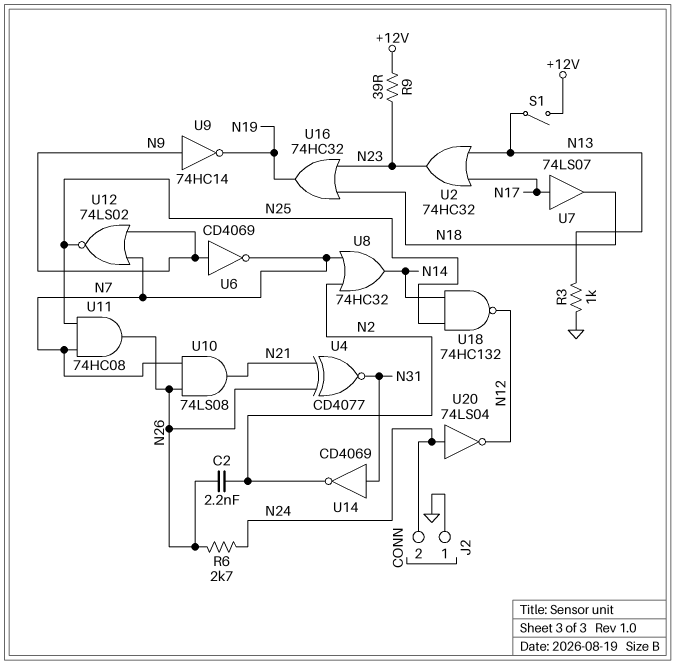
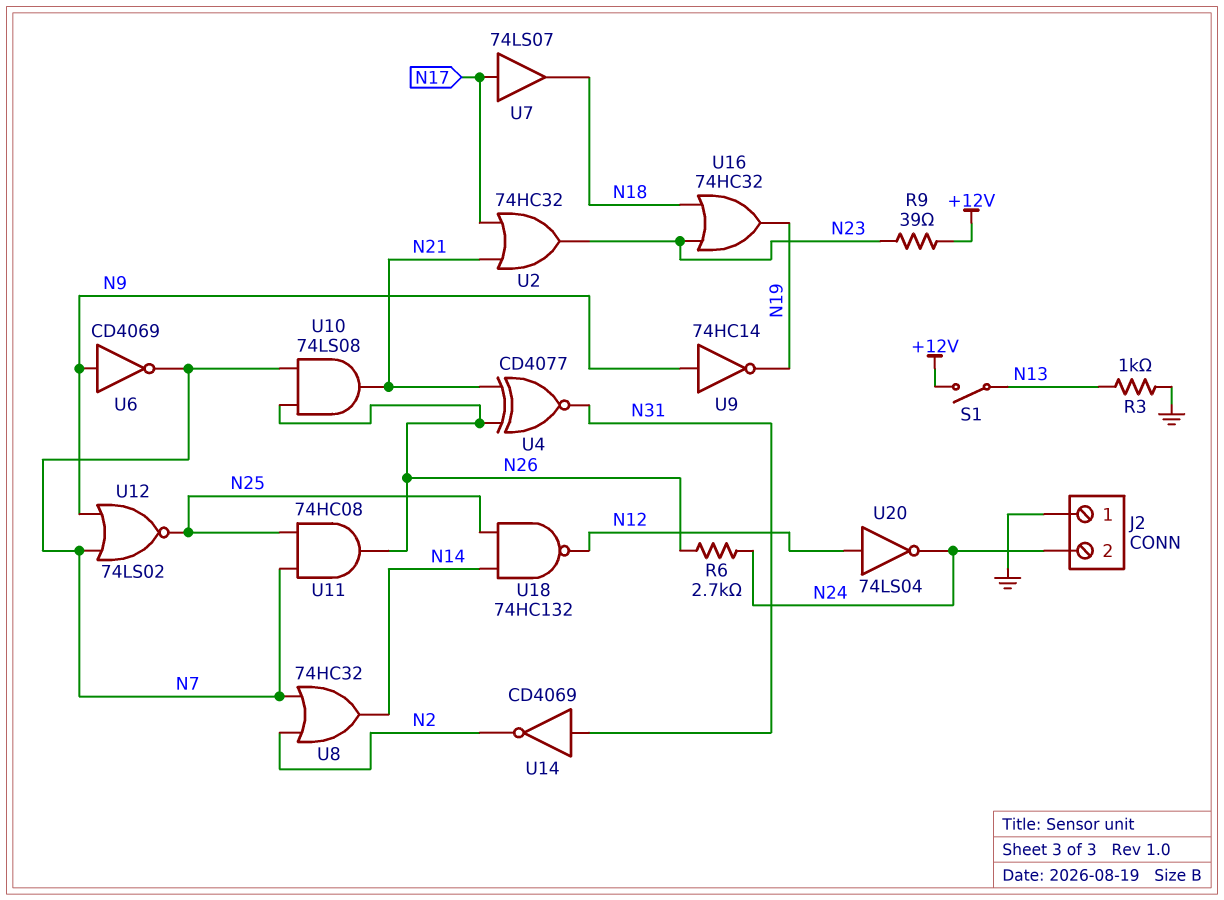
C2: 2.2nF (N2, N26) -> none
U2: OR 74HC32 (in N13, in N17, out N23) -> OR 74HC32 (in N17, in N21, out N23)
U20: NOT 74LS04 (in N24, out N12) -> NOT 74LS04 (in N12, out N24)

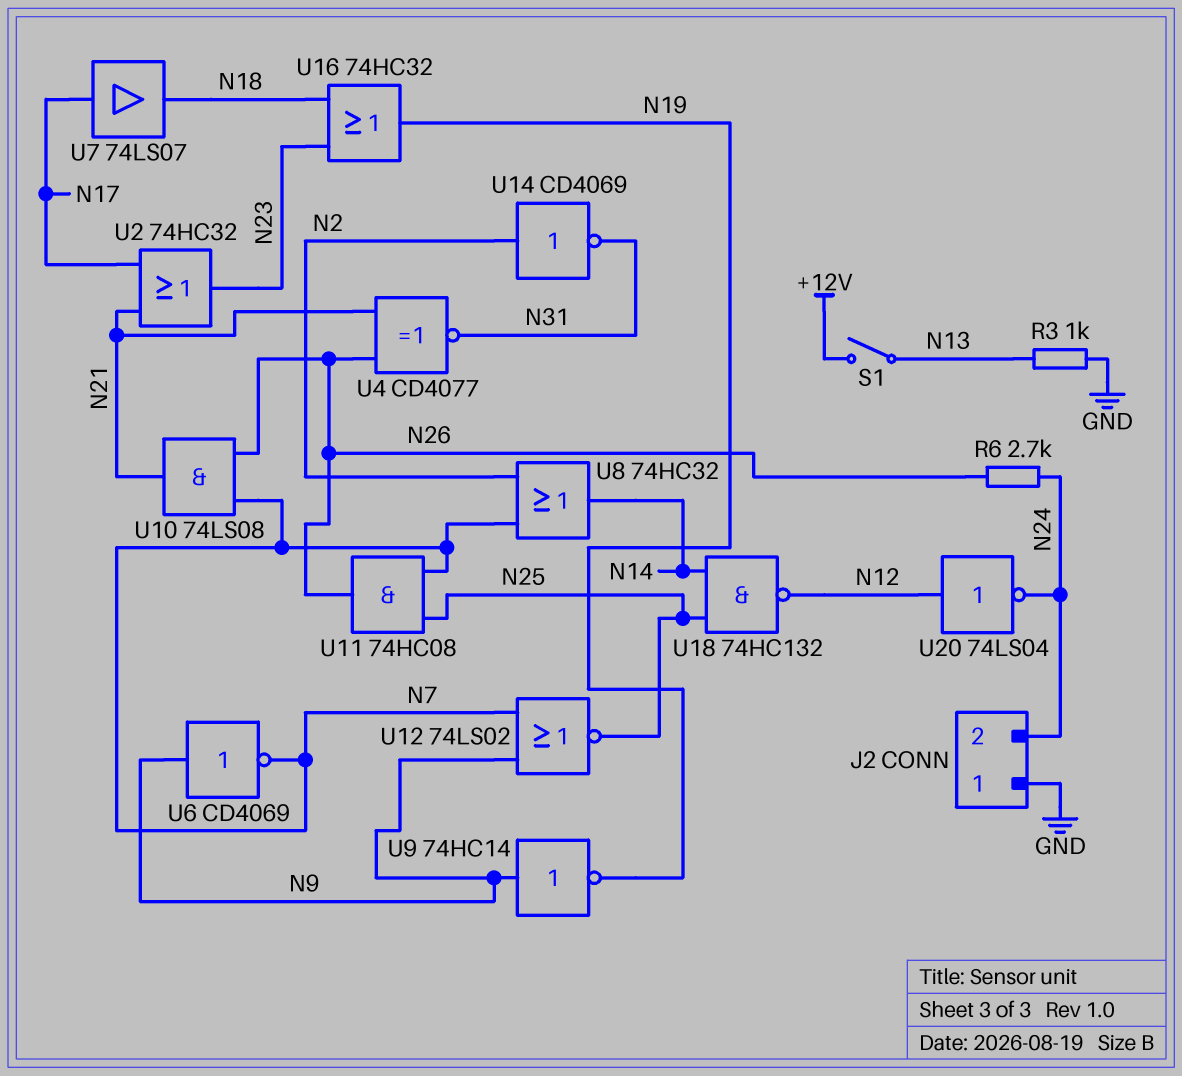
R9: 39 (+12V, N23) -> none
U14: NOT CD4069 (in N31, out N2) -> NOT CD4069 (in N2, out N31)

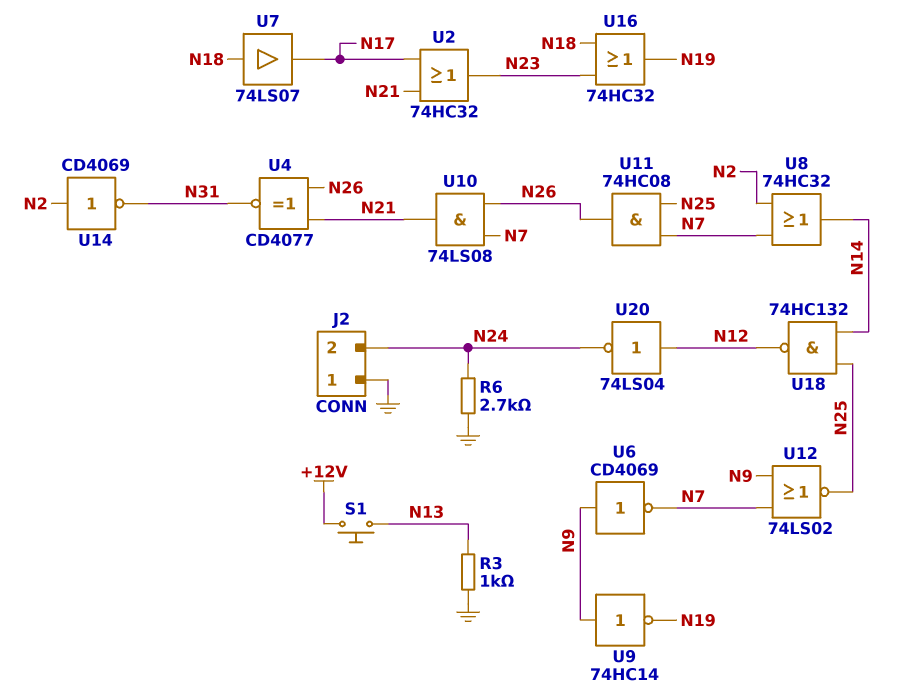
R6: 2.7k (N24, N26) -> 2.7k (GND, N24)
S1: switch (+12V, N13) -> button (+12V, N13)
U7: buffer 74LS07 (in N17, out N18) -> buffer 74LS07 (in N18, out N17)

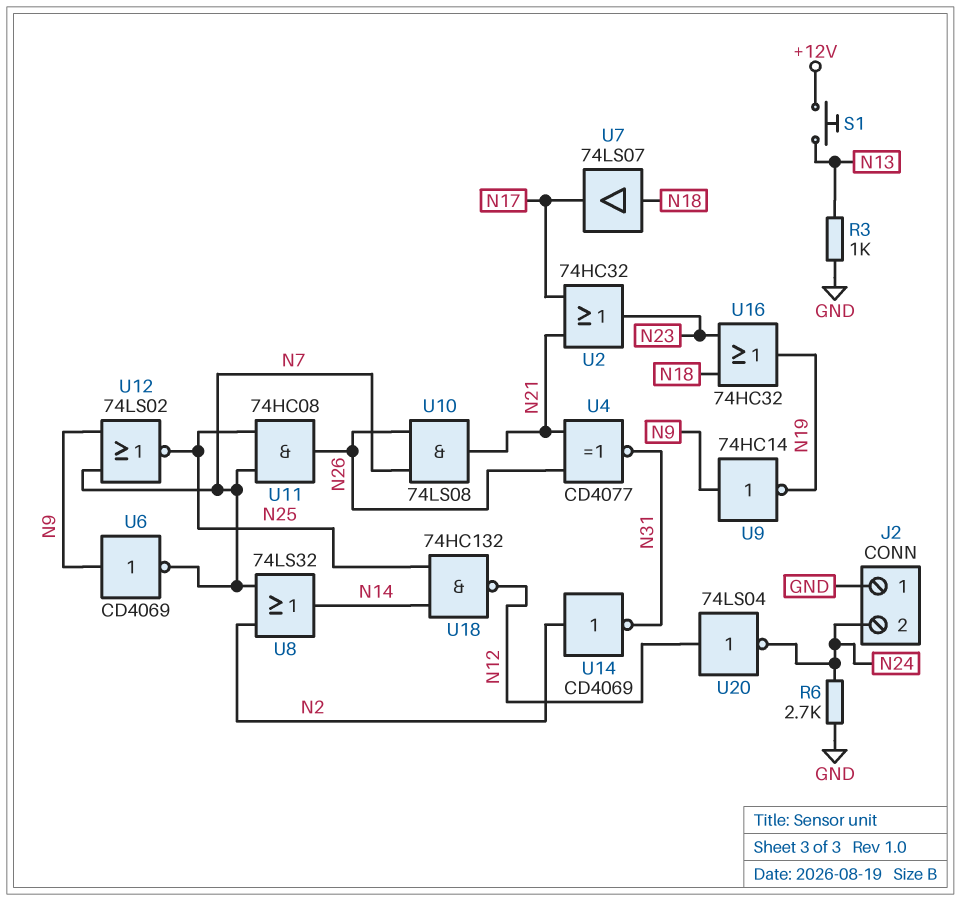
U8: OR 74HC32 (in N2, in N7, out N14) -> OR 74LS32 (in N2, in N7, out N14)

